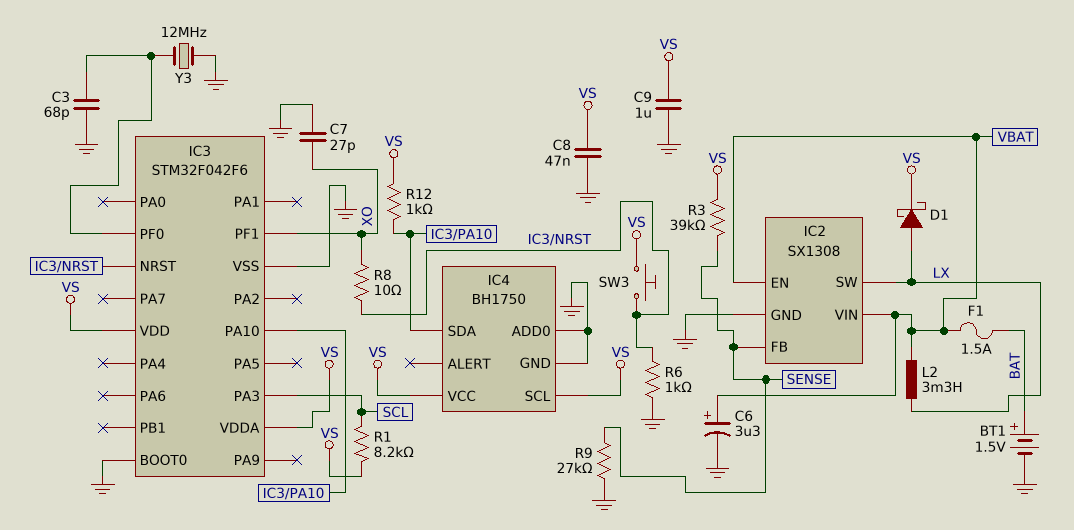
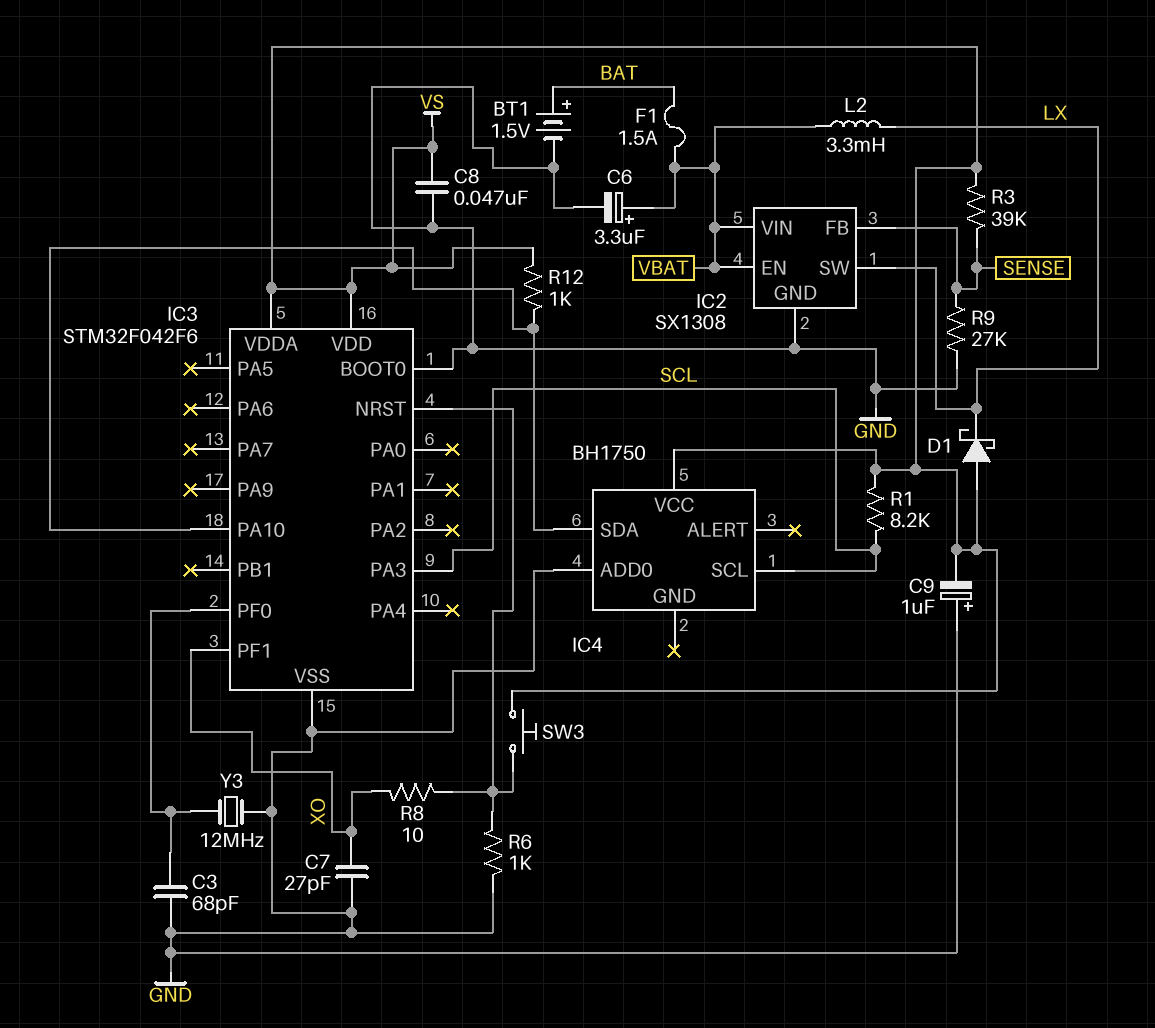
C9: 1uF (GND, VS) -> 1uF (plus GND, minus VS)
D1: schottky (A LX, K VS) -> schottky (A VS, K LX)
IC4 pin GND: GND -> none
IC4 pin SCL: VS -> SCL

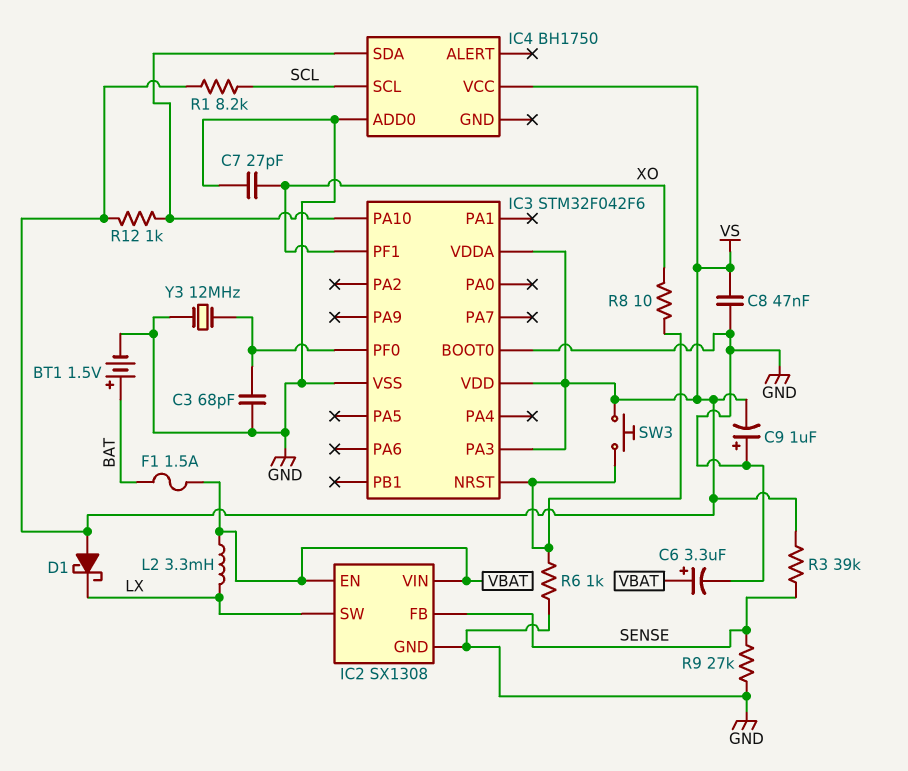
IC3 pin PA3: SCL -> VS

